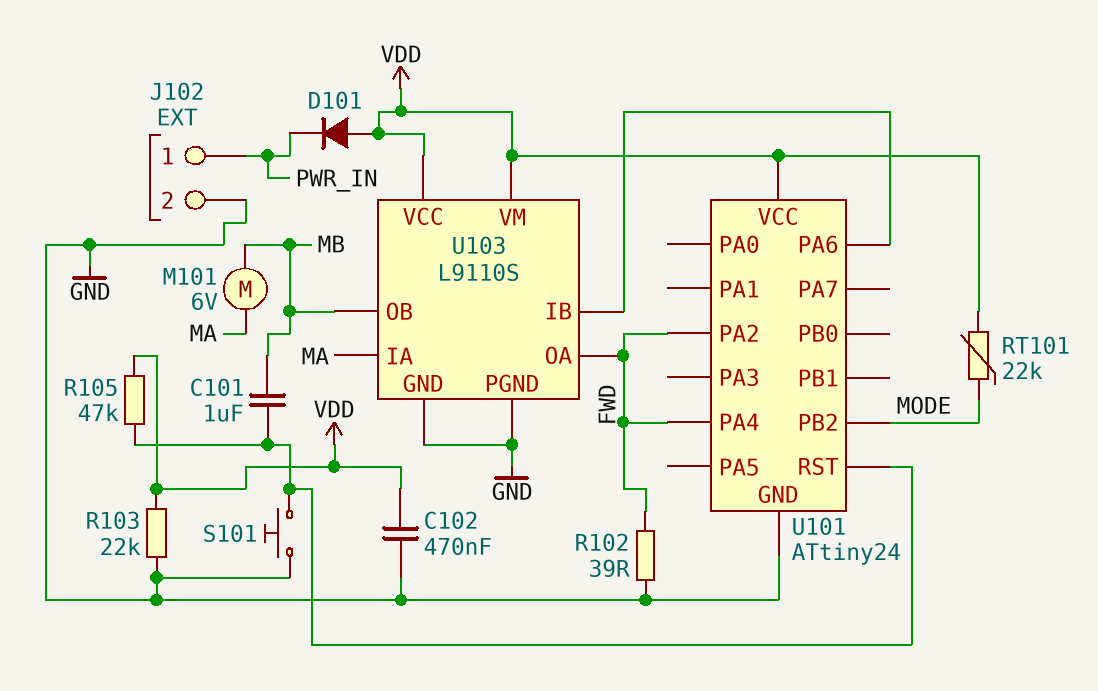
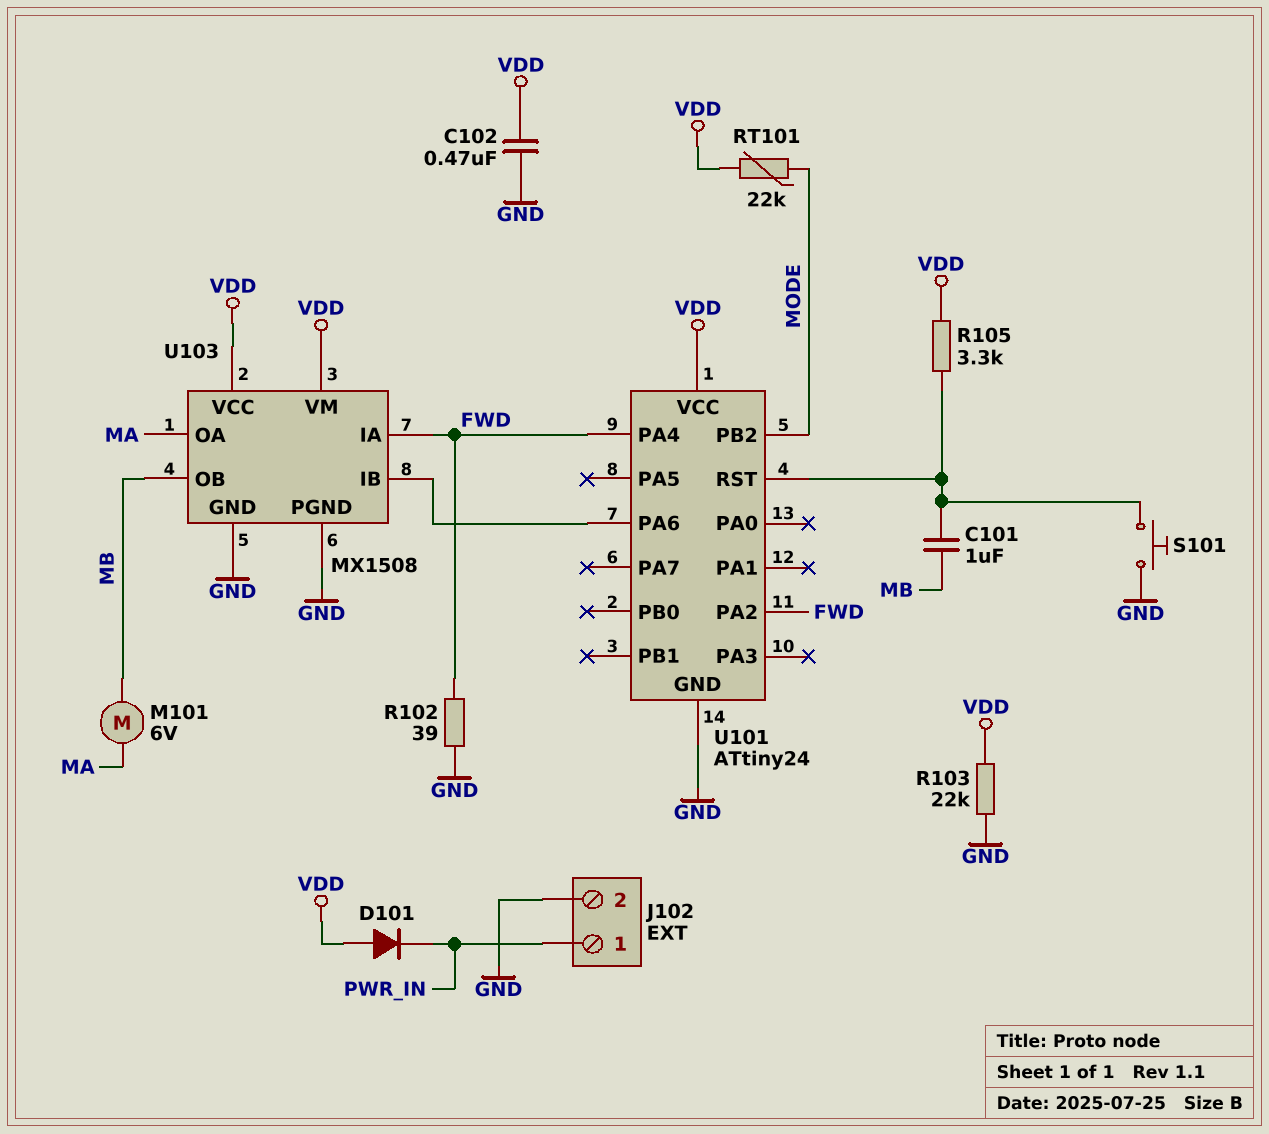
R105: 47k (U101/RST, VDD) -> 3.3k (U101/RST, VDD)
U103: L9110S -> MX1508
U103 pin IA: MA -> FWD
U103 pin OA: FWD -> MA

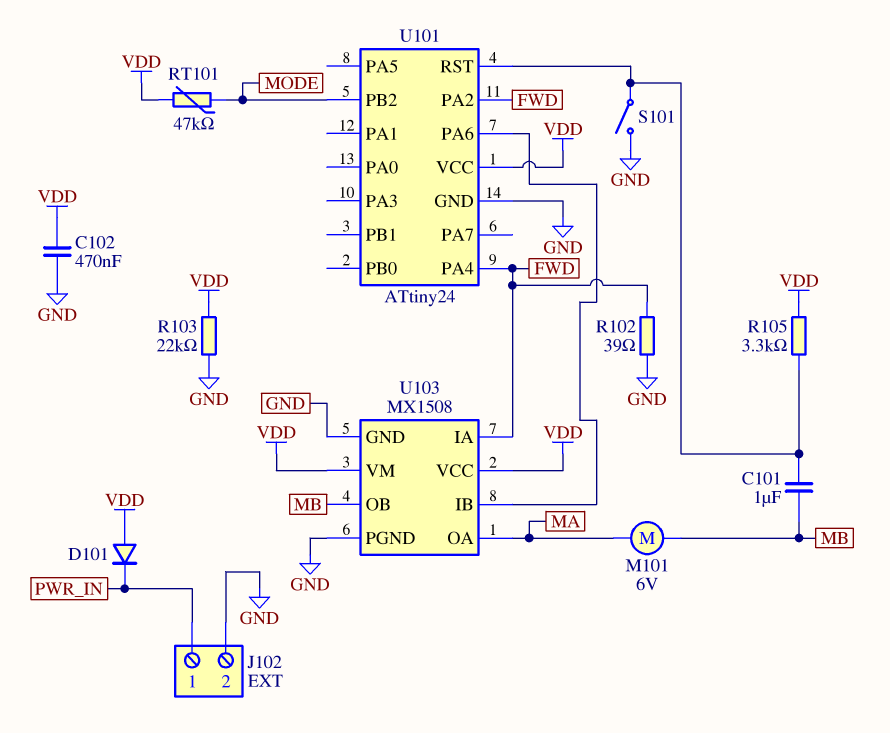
RT101: 22k (MODE, VDD) -> 47k (MODE, VDD)
S101: button (GND, U101/RST) -> switch (GND, U101/RST)

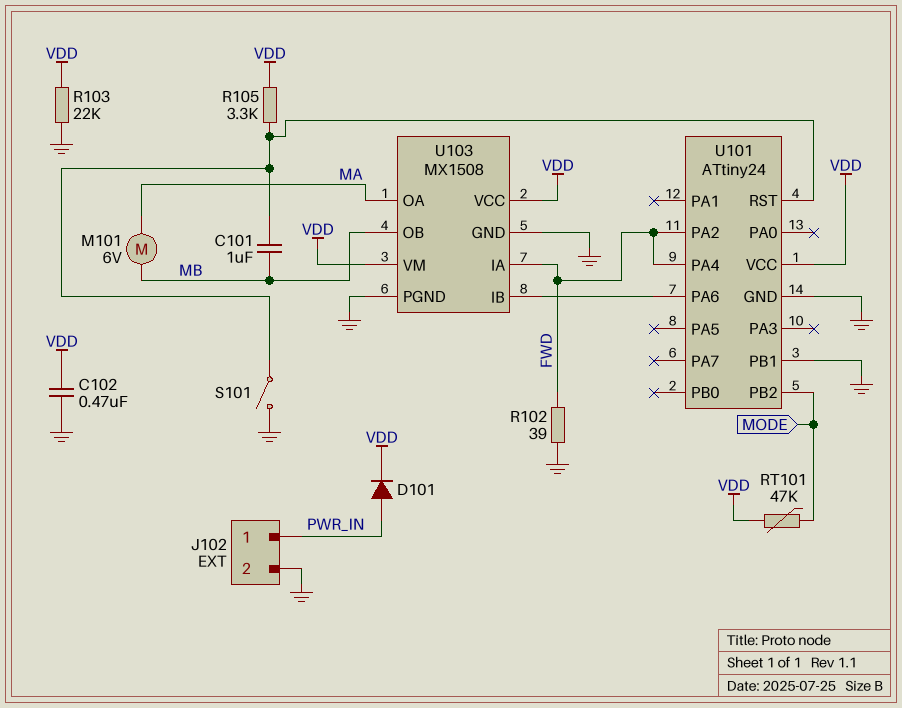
D101: diode (A VDD, K PWR_IN) -> diode (A PWR_IN, K VDD)
U101 pin PB1: none -> GND

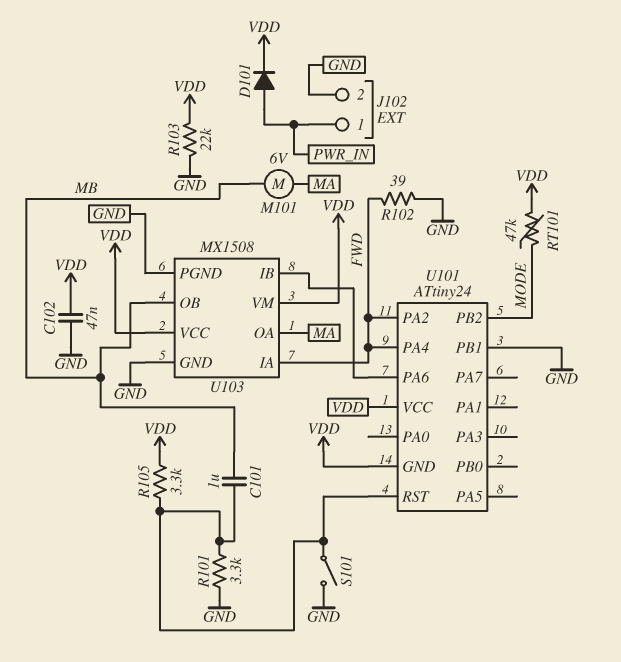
C102: 470nF (GND, VDD) -> 47nF (GND, VDD)
R101: none -> 3.3k (GND, U101/RST)
U101 pin GND: GND -> VDD

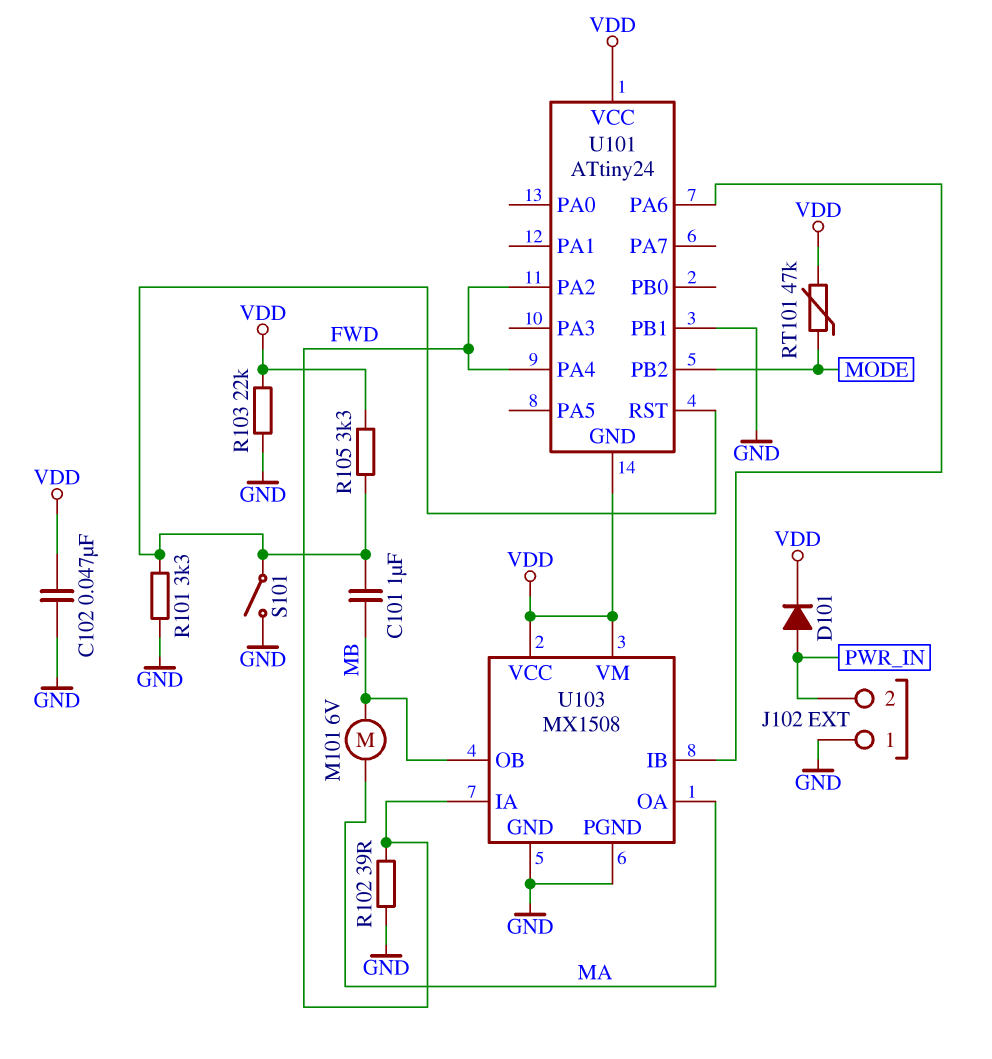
J102 pin 1: PWR_IN -> GND
J102 pin 2: GND -> PWR_IN

